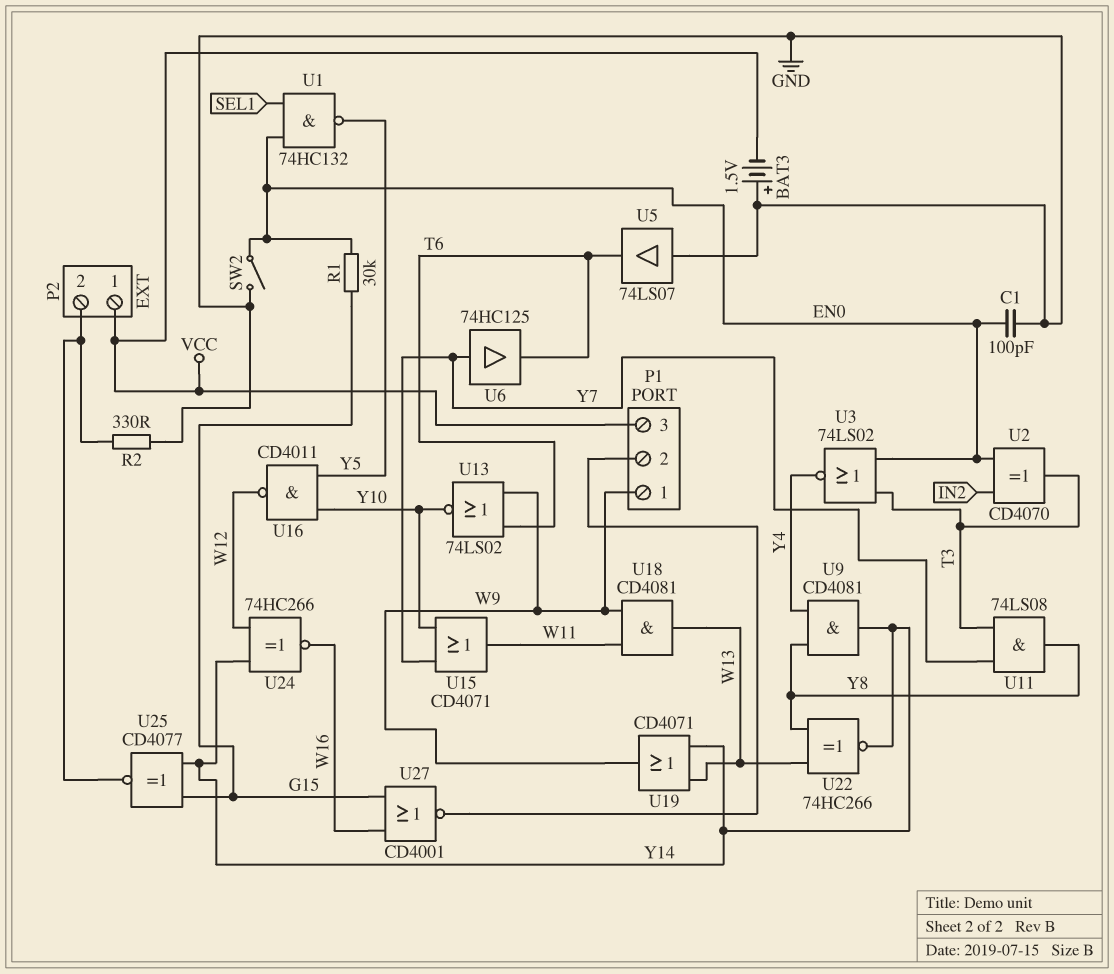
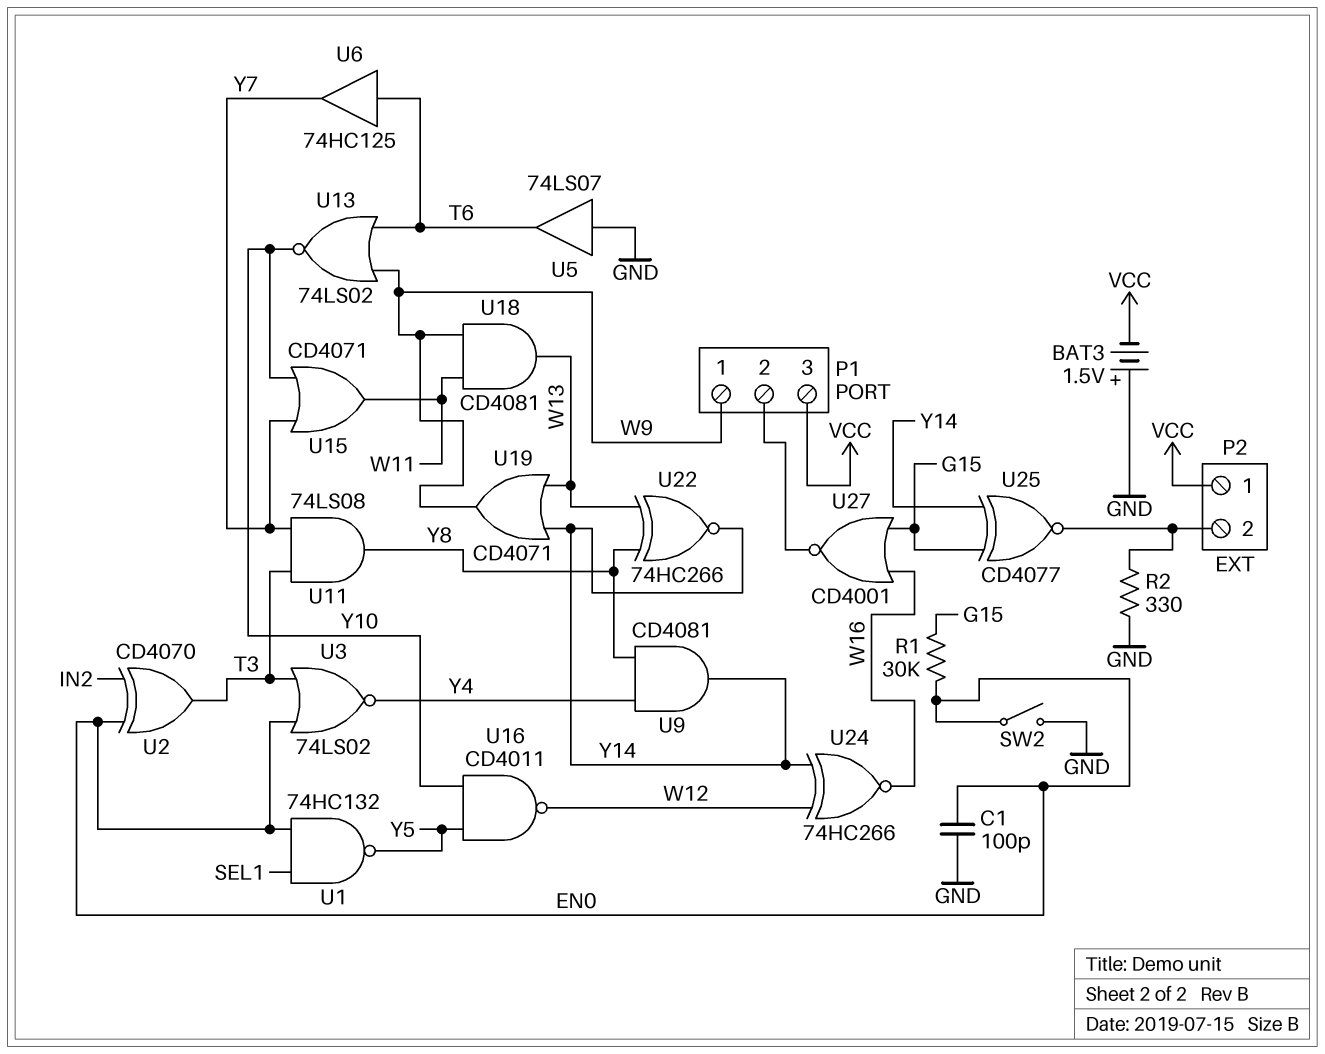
U6: buffer 74HC125 (in Y7, out T6) -> buffer 74HC125 (in T6, out Y7)

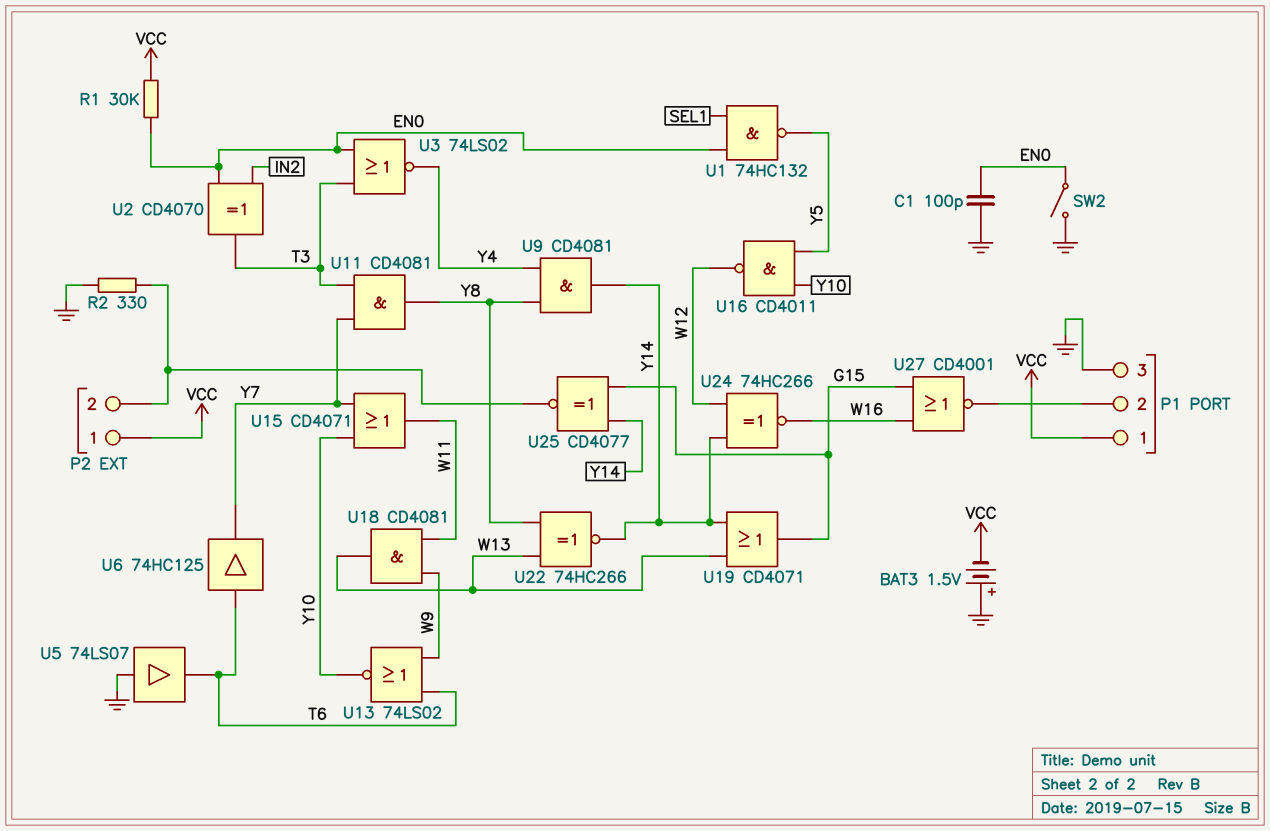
P1 pin 1: W9 -> VCC
P1 pin 3: VCC -> GND
R1: 30k (EN0, G15) -> 30k (EN0, VCC)
U11: AND 74LS08 (in T3, in Y7, out Y8) -> AND CD4081 (in T3, in Y7, out Y8)
U19: OR CD4071 (in W13, in Y14, out W9) -> OR CD4071 (in W13, in Y14, out G15)

